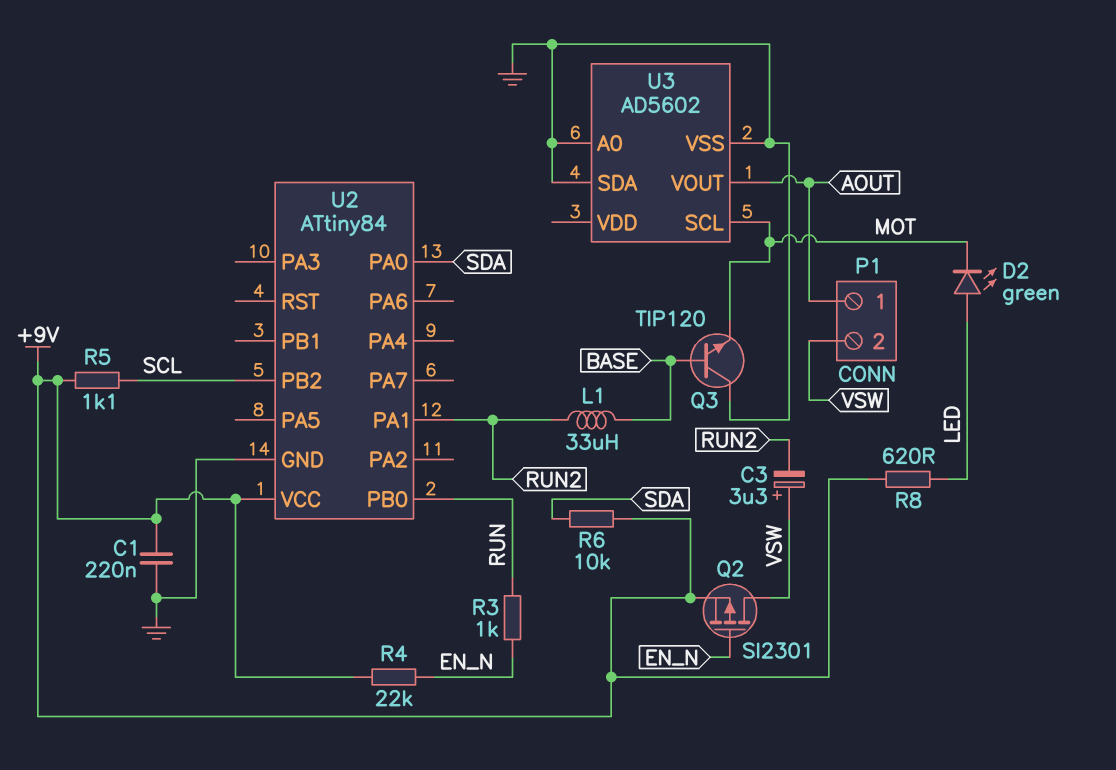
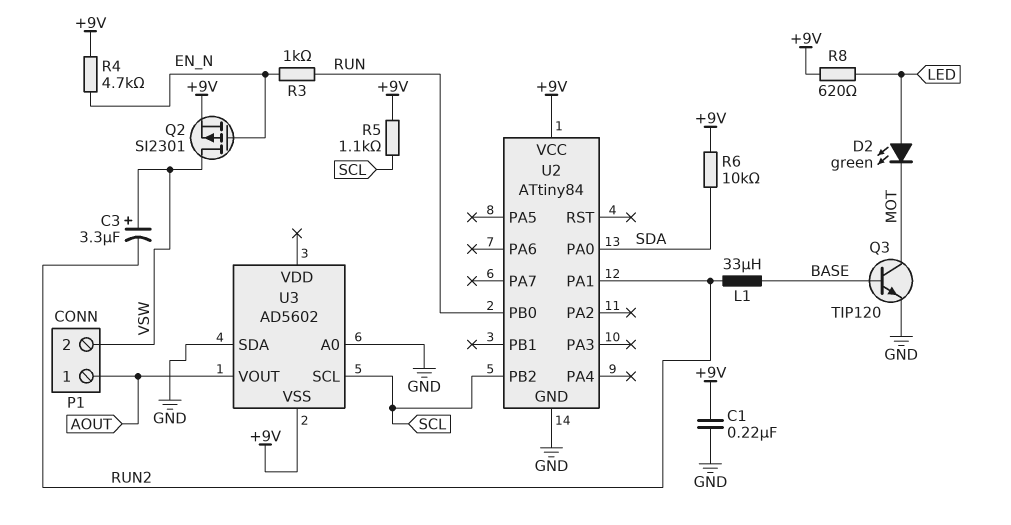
Q3: NPN TIP120 (B BASE, C GND, E MOT) -> NPN TIP120 (B BASE, C MOT, E GND)
R4: 22k (+9V, EN_N) -> 4.7k (+9V, EN_N)
U3 pin SCL: MOT -> SCL
U3 pin VSS: GND -> +9V

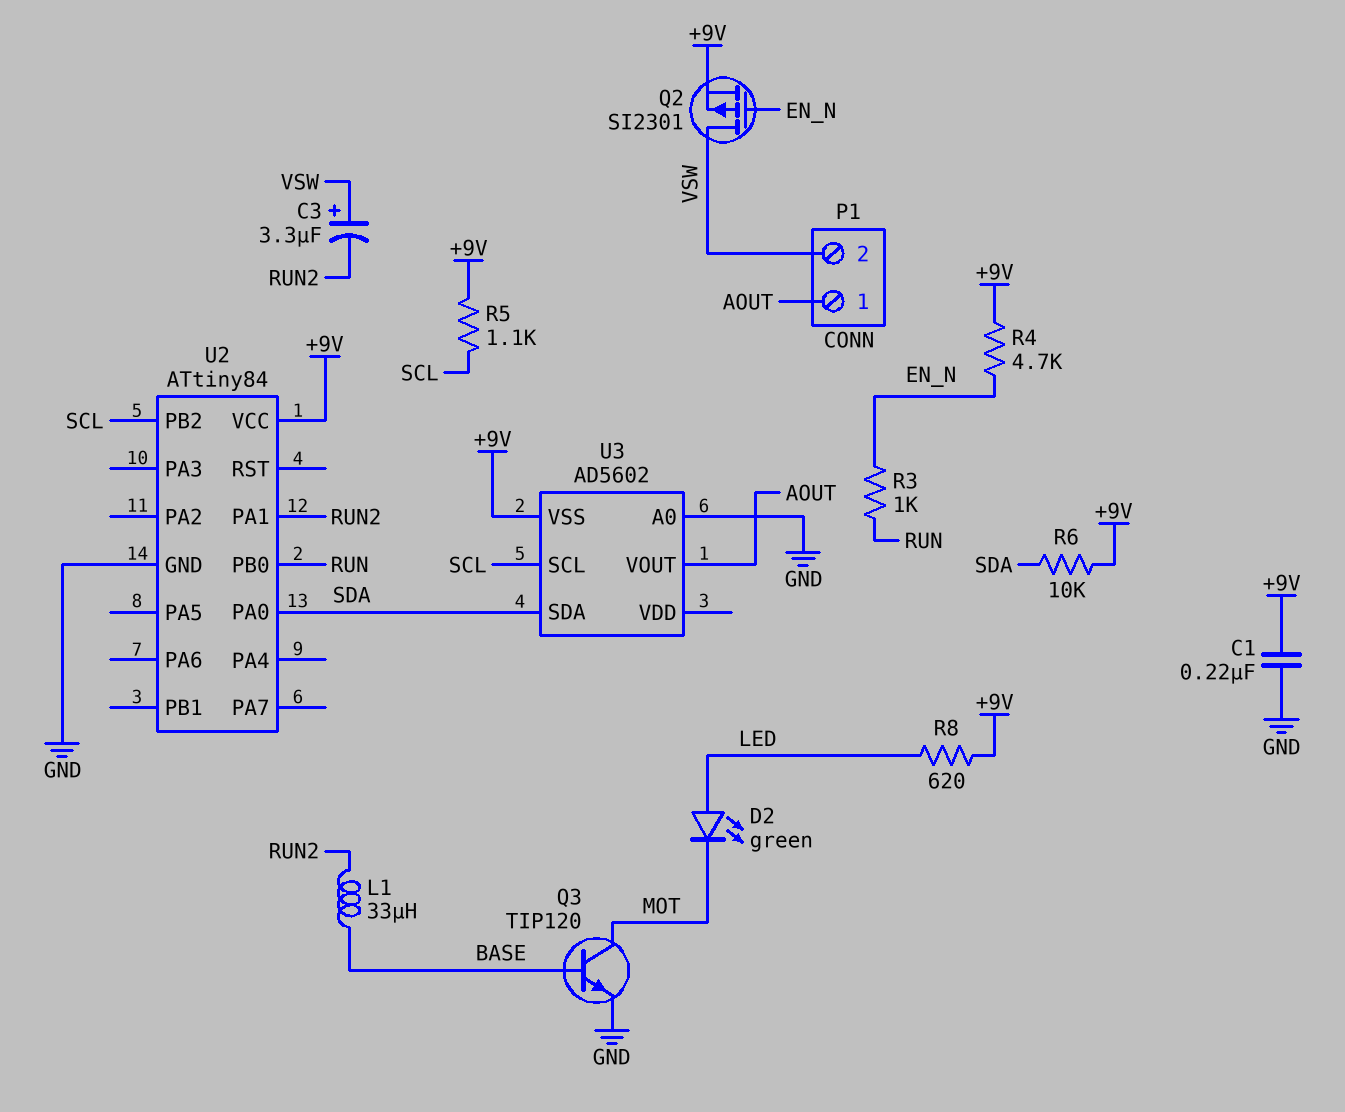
U3 pin SDA: GND -> SDA

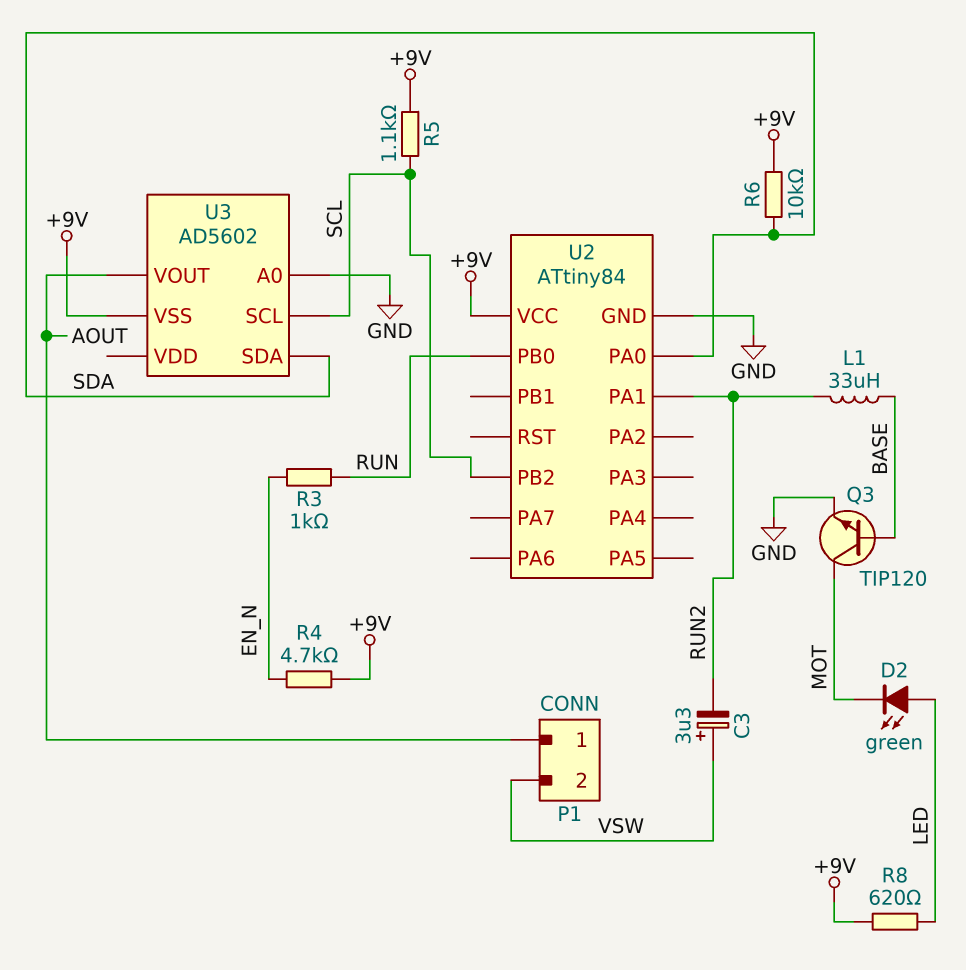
C1: 220nF (+9V, GND) -> none
Q2: PMOS SI2301 (G EN_N, D VSW, S +9V) -> none

